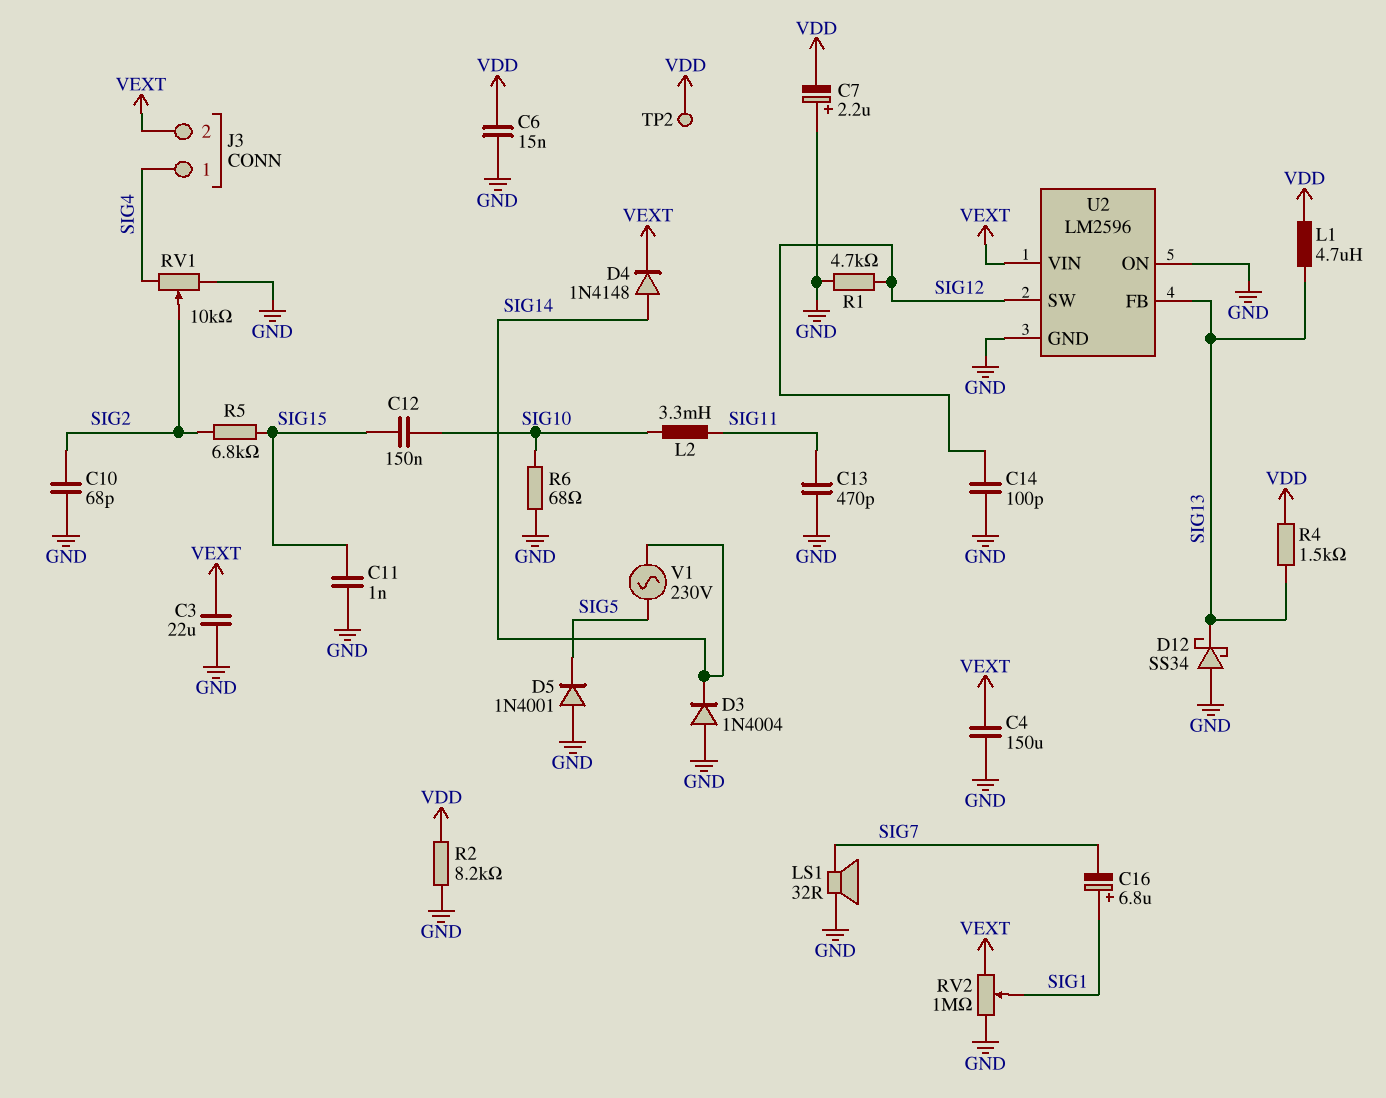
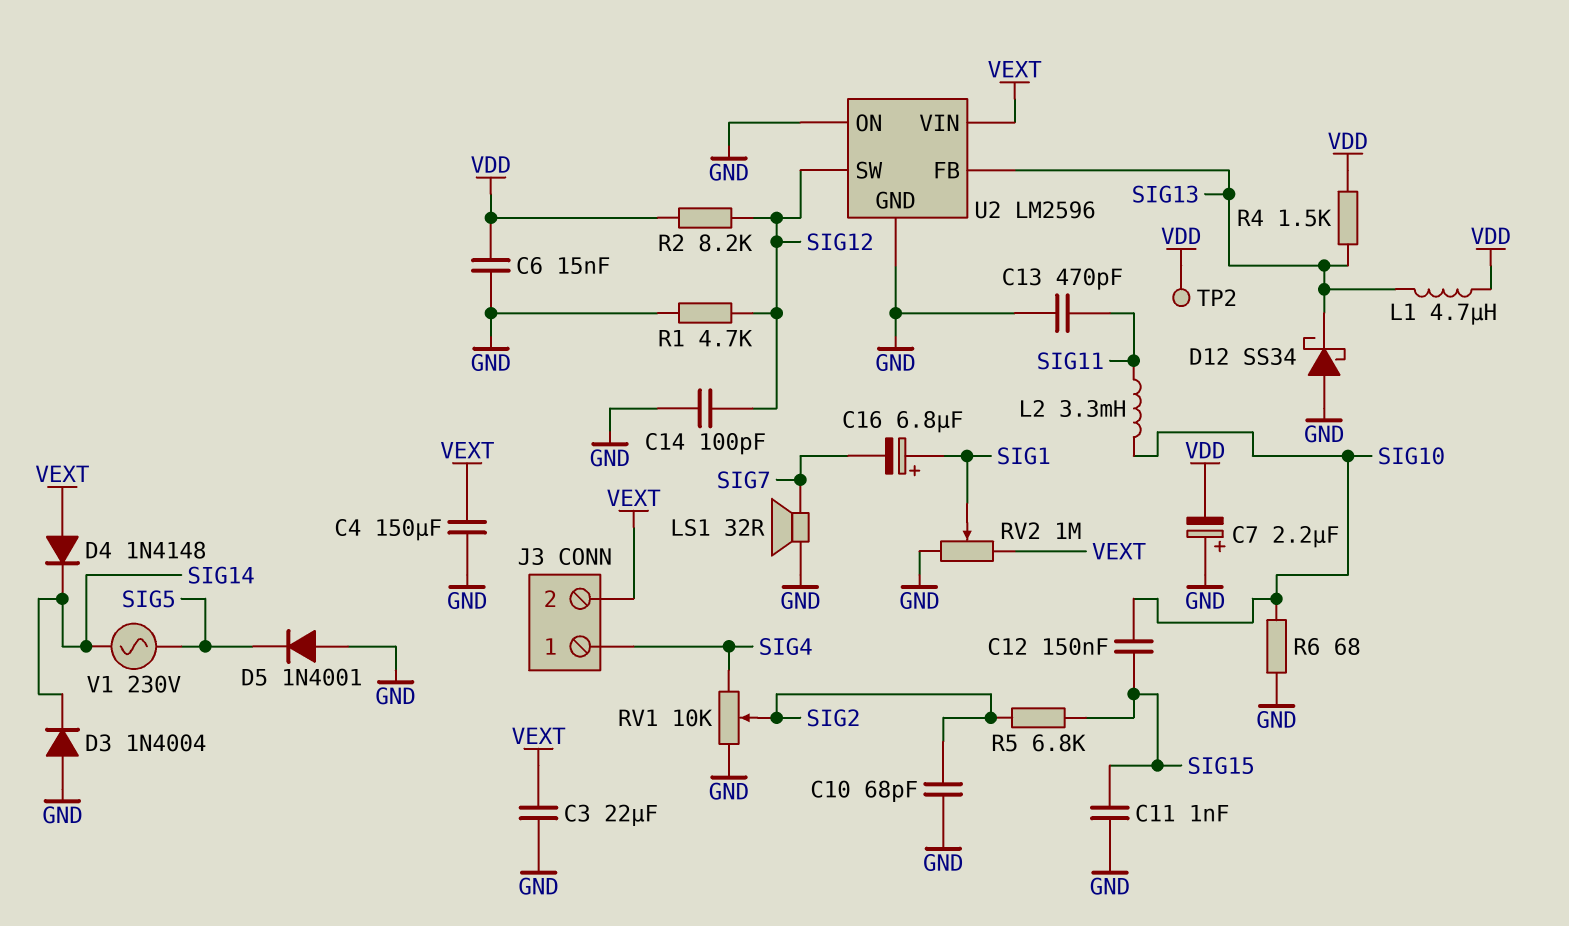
D4: diode 1N4148 (A SIG14, K VEXT) -> diode 1N4148 (A VEXT, K SIG14)
R2: 8.2k (GND, VDD) -> 8.2k (SIG12, VDD)

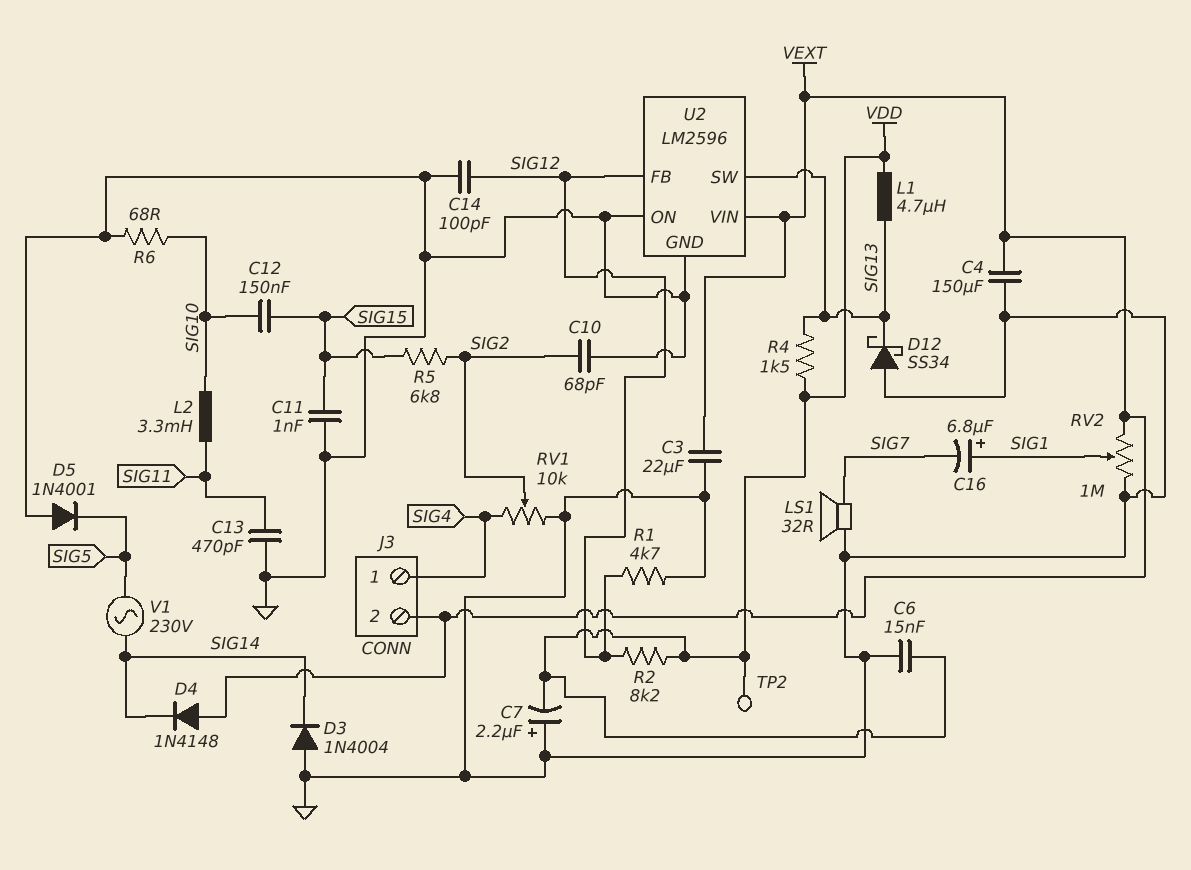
U2 pin FB: SIG13 -> SIG12
U2 pin SW: SIG12 -> SIG13

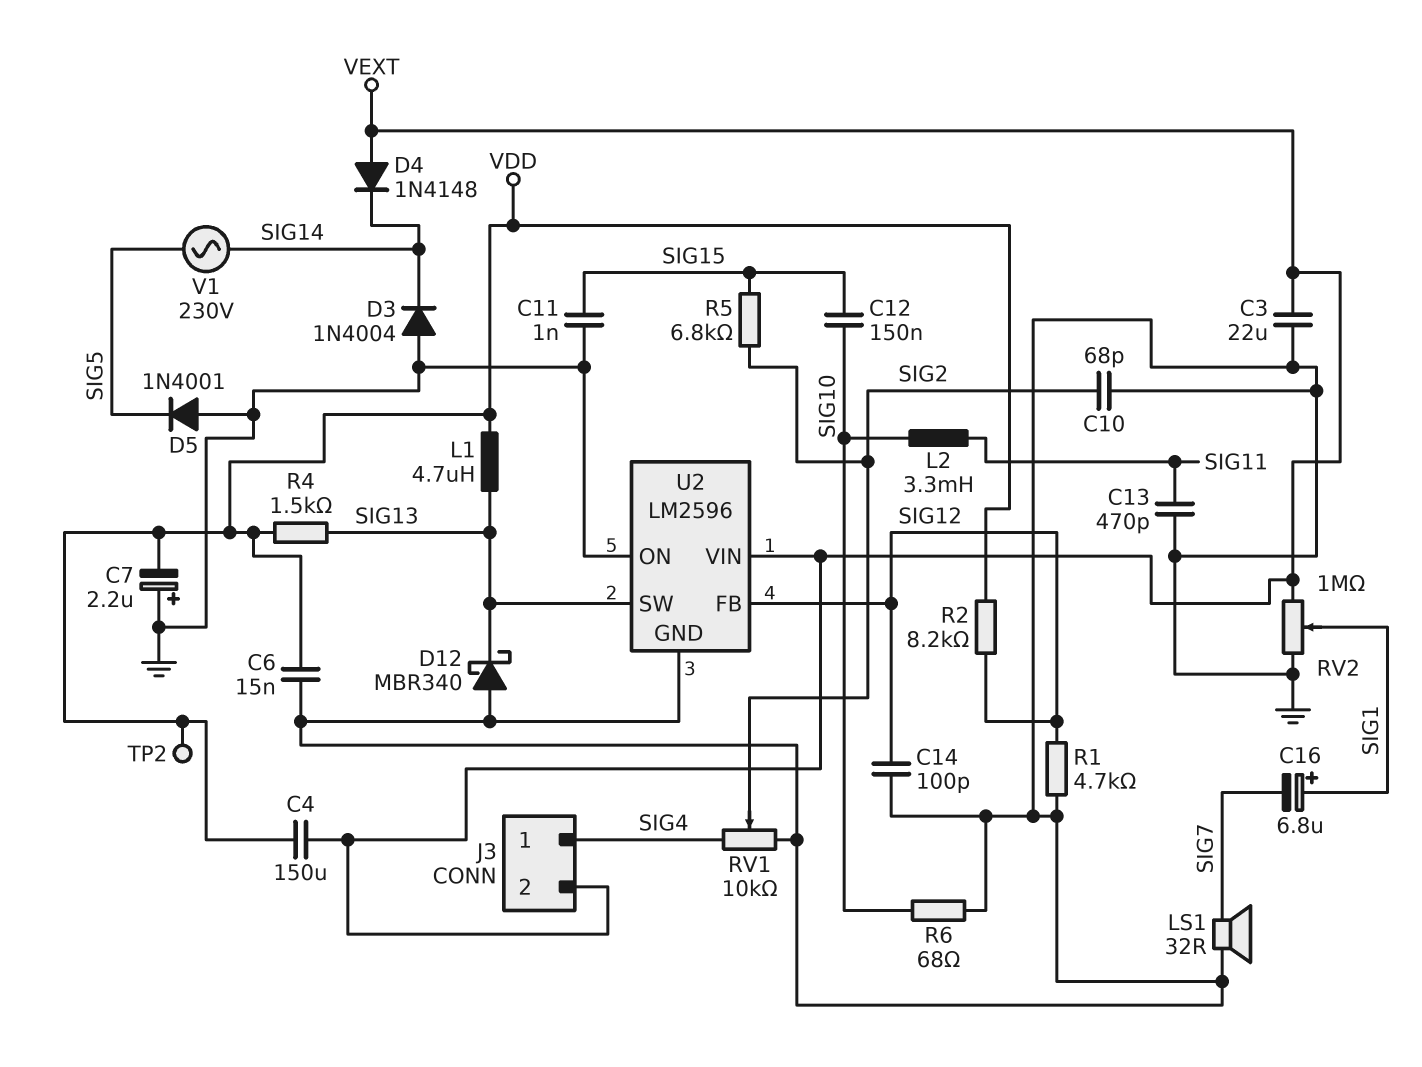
C4: 150uF (GND, VEXT) -> 150uF (VDD, VEXT)
D12: schottky SS34 (A GND, K SIG13) -> schottky MBR340 (A GND, K SIG13)

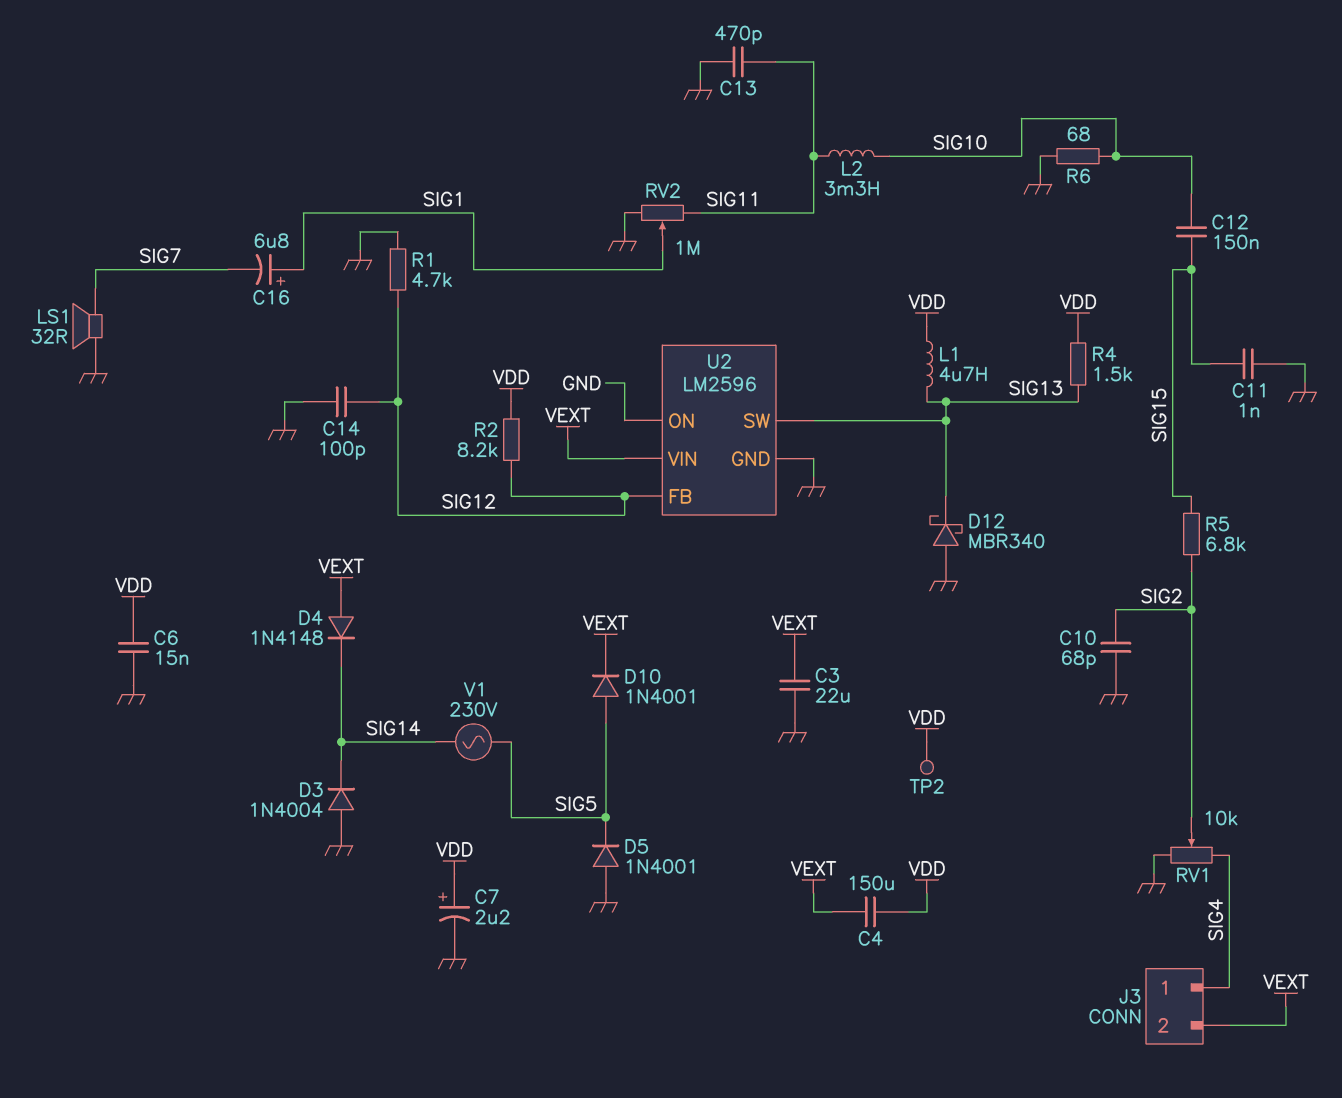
C7: 2.2uF (plus GND, minus VDD) -> 2.2uF (plus VDD, minus GND)
D10: none -> diode 1N4001 (A SIG5, K VEXT)
RV2: 1M (GND, VEXT, wiper SIG1) -> 1M (GND, SIG11, wiper SIG1)

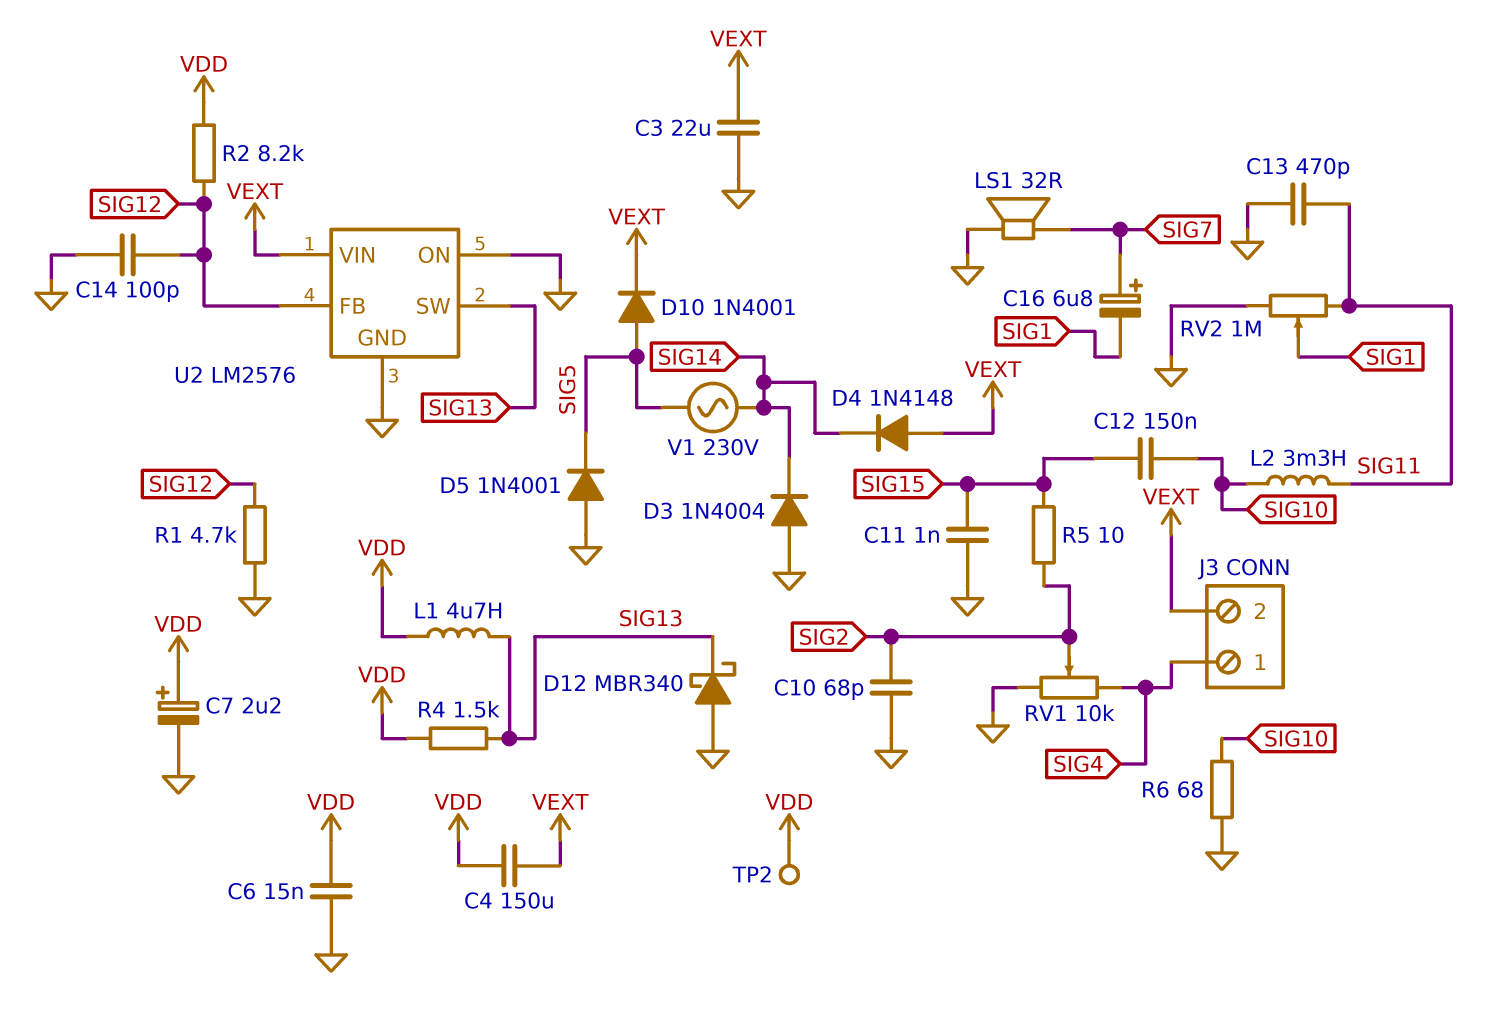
C16: 6.8uF (plus SIG1, minus SIG7) -> 6.8uF (plus SIG7, minus SIG1)
R5: 6.8k (SIG2, SIG15) -> 10 (SIG2, SIG15)
U2: LM2596 -> LM2576

